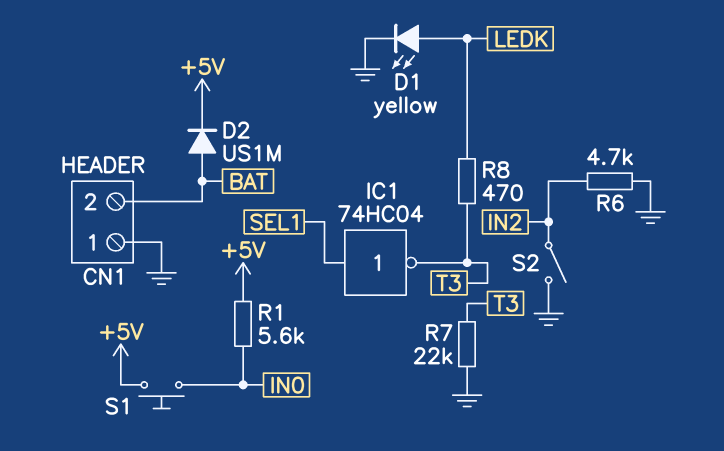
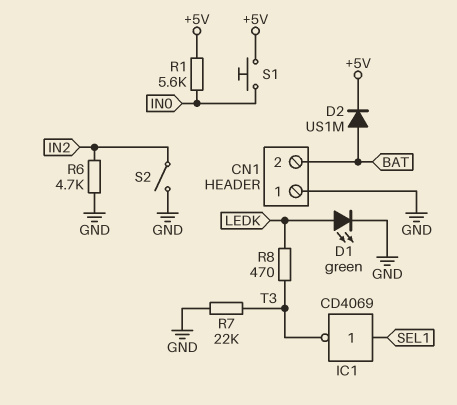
D1: LED yellow (A LEDK, K GND) -> LED green (A LEDK, K GND)
IC1: NOT 74HC04 (in SEL1, out T3) -> NOT CD4069 (in SEL1, out T3)

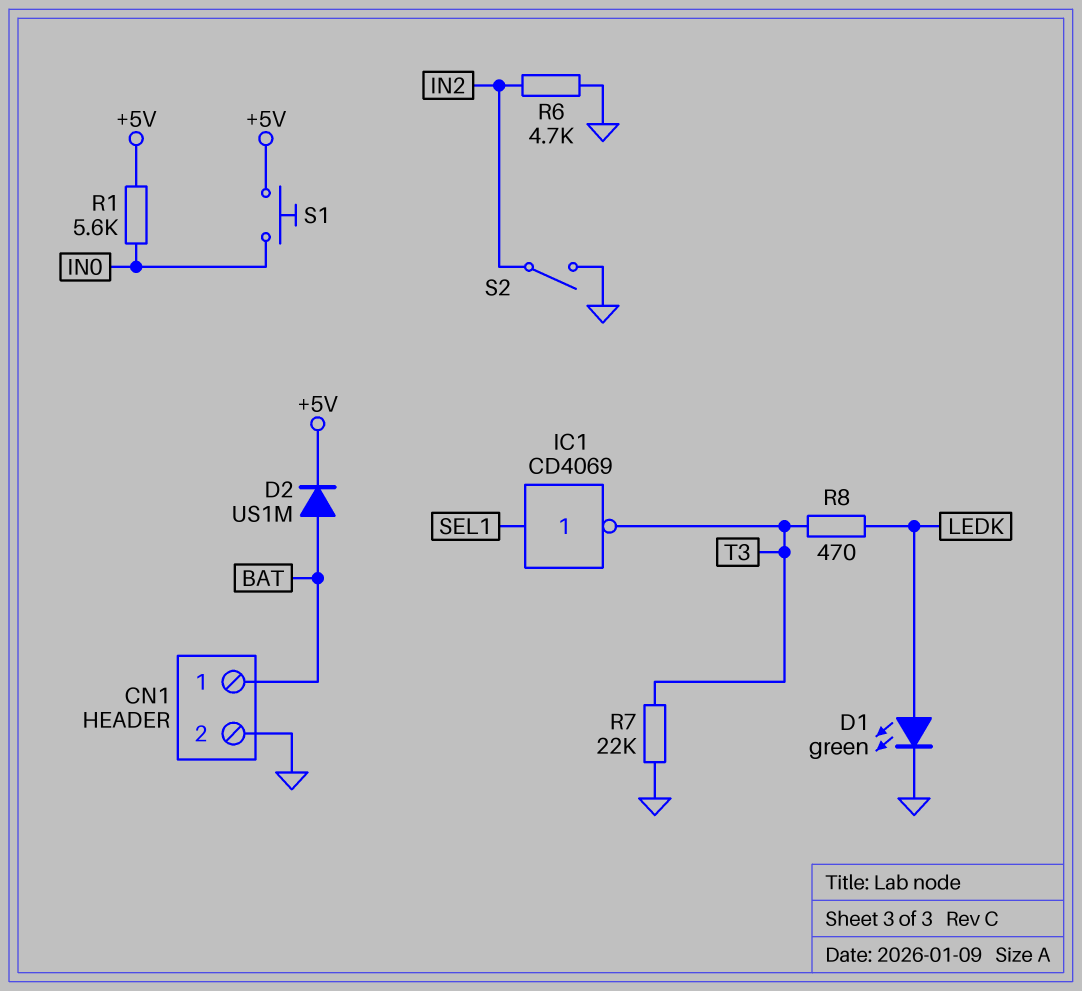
CN1 pin 1: GND -> BAT
CN1 pin 2: BAT -> GND

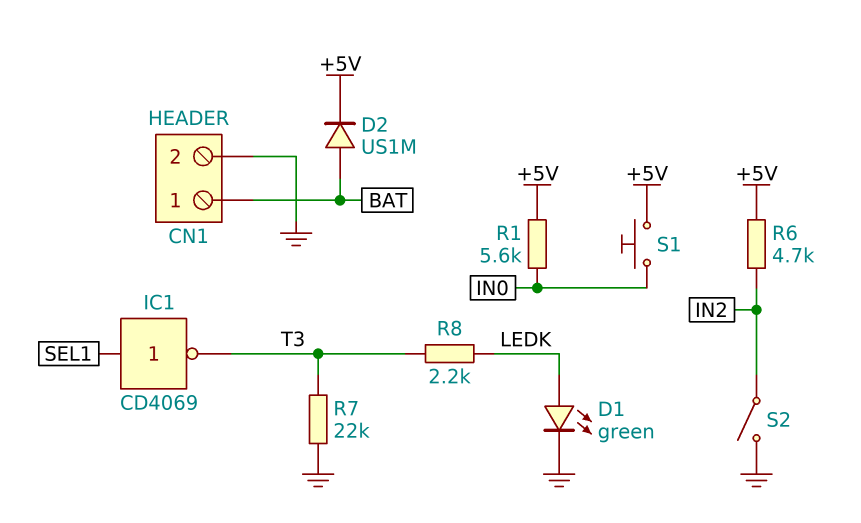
R6: 4.7k (GND, IN2) -> 4.7k (+5V, IN2)
R8: 470 (LEDK, T3) -> 2.2k (LEDK, T3)

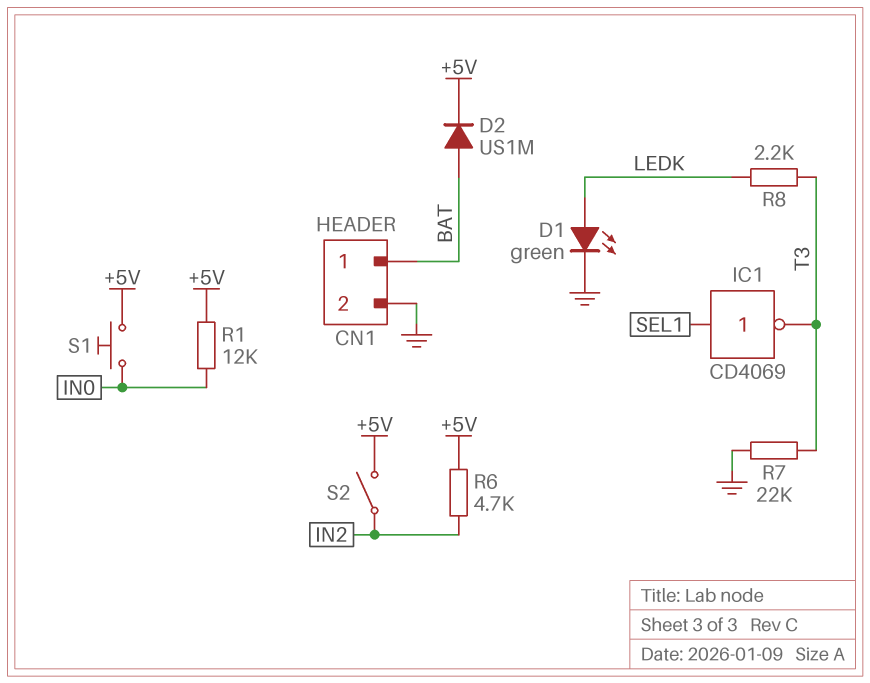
R1: 5.6k (+5V, IN0) -> 12k (+5V, IN0)
S2: switch (GND, IN2) -> switch (+5V, IN2)

